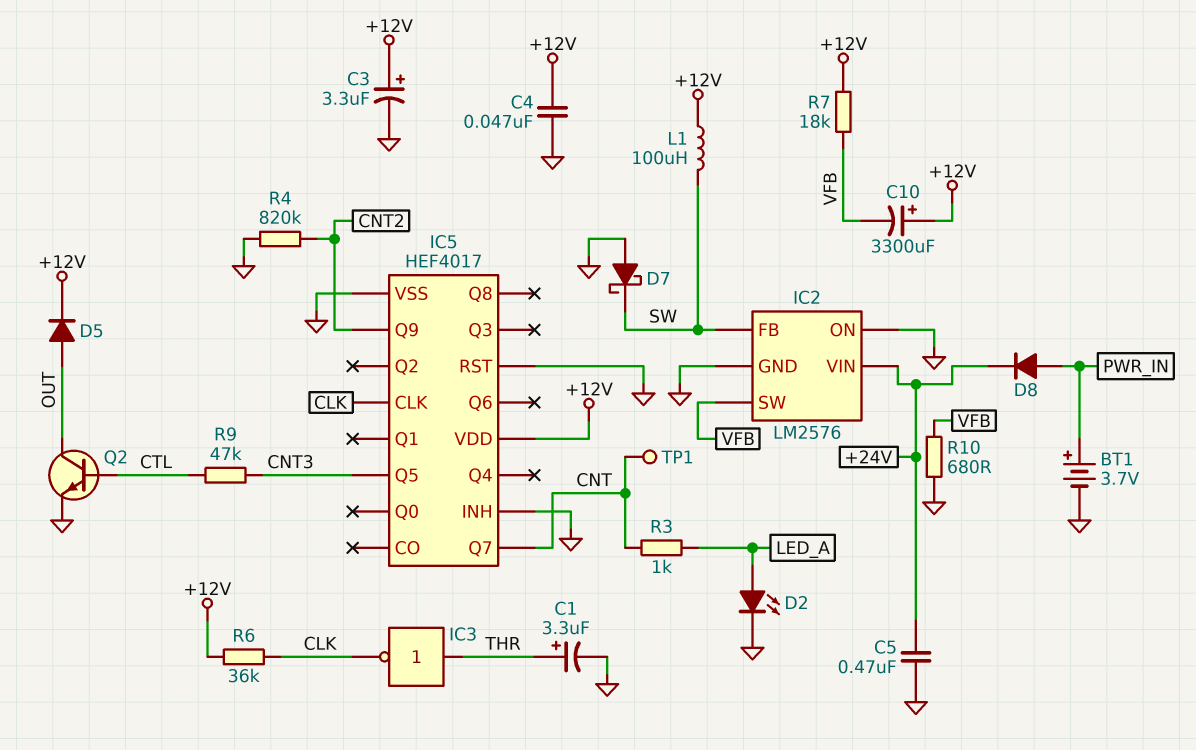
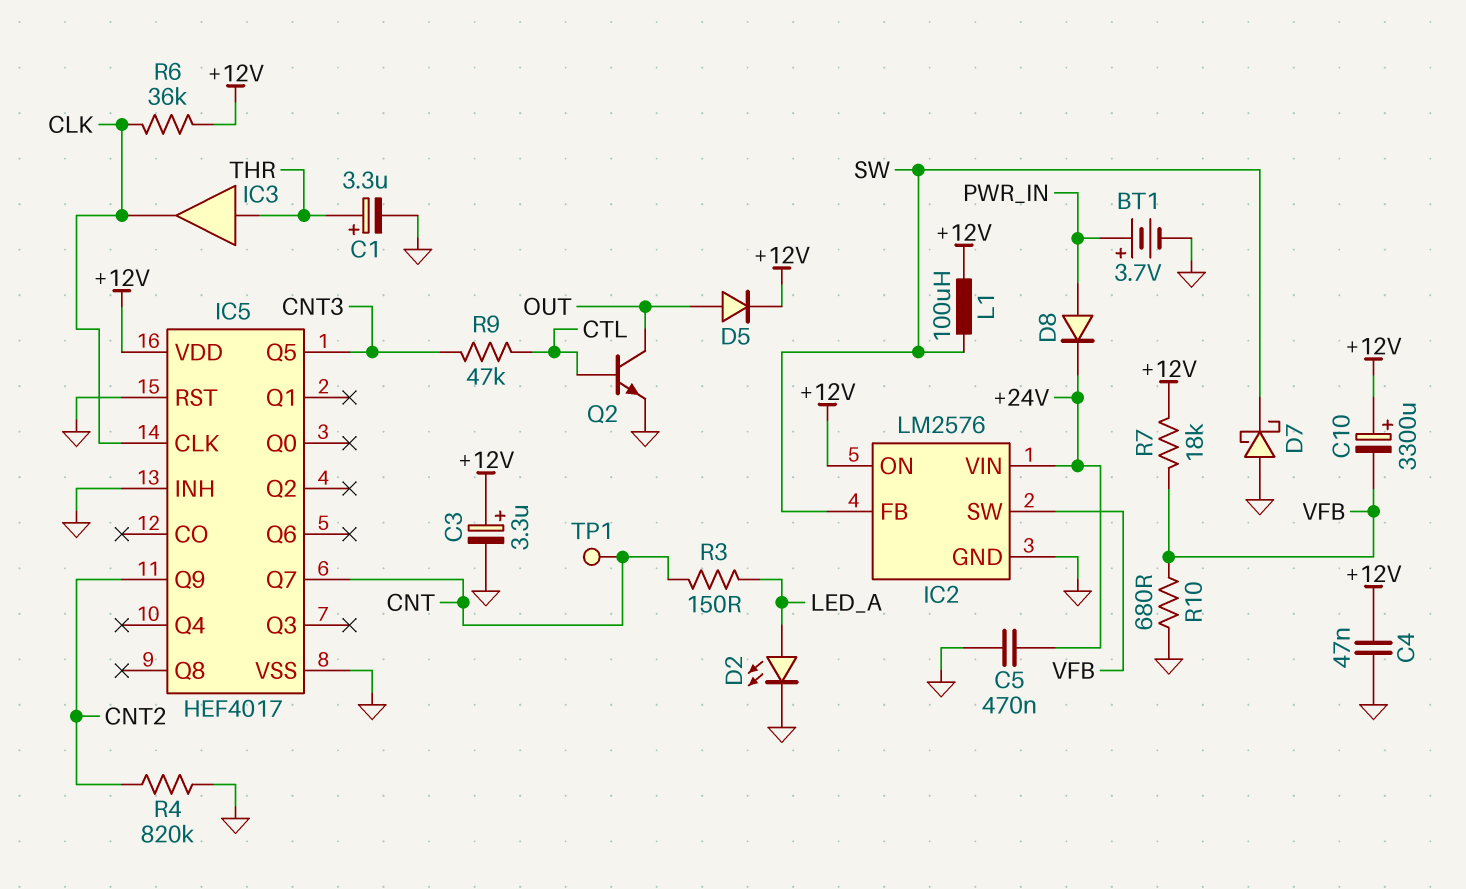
IC2 pin ON: GND -> +12V
IC3: NOT (in THR, out CLK) -> buffer (in THR, out CLK)
R3: 1k (CNT, LED_A) -> 150 (CNT, LED_A)

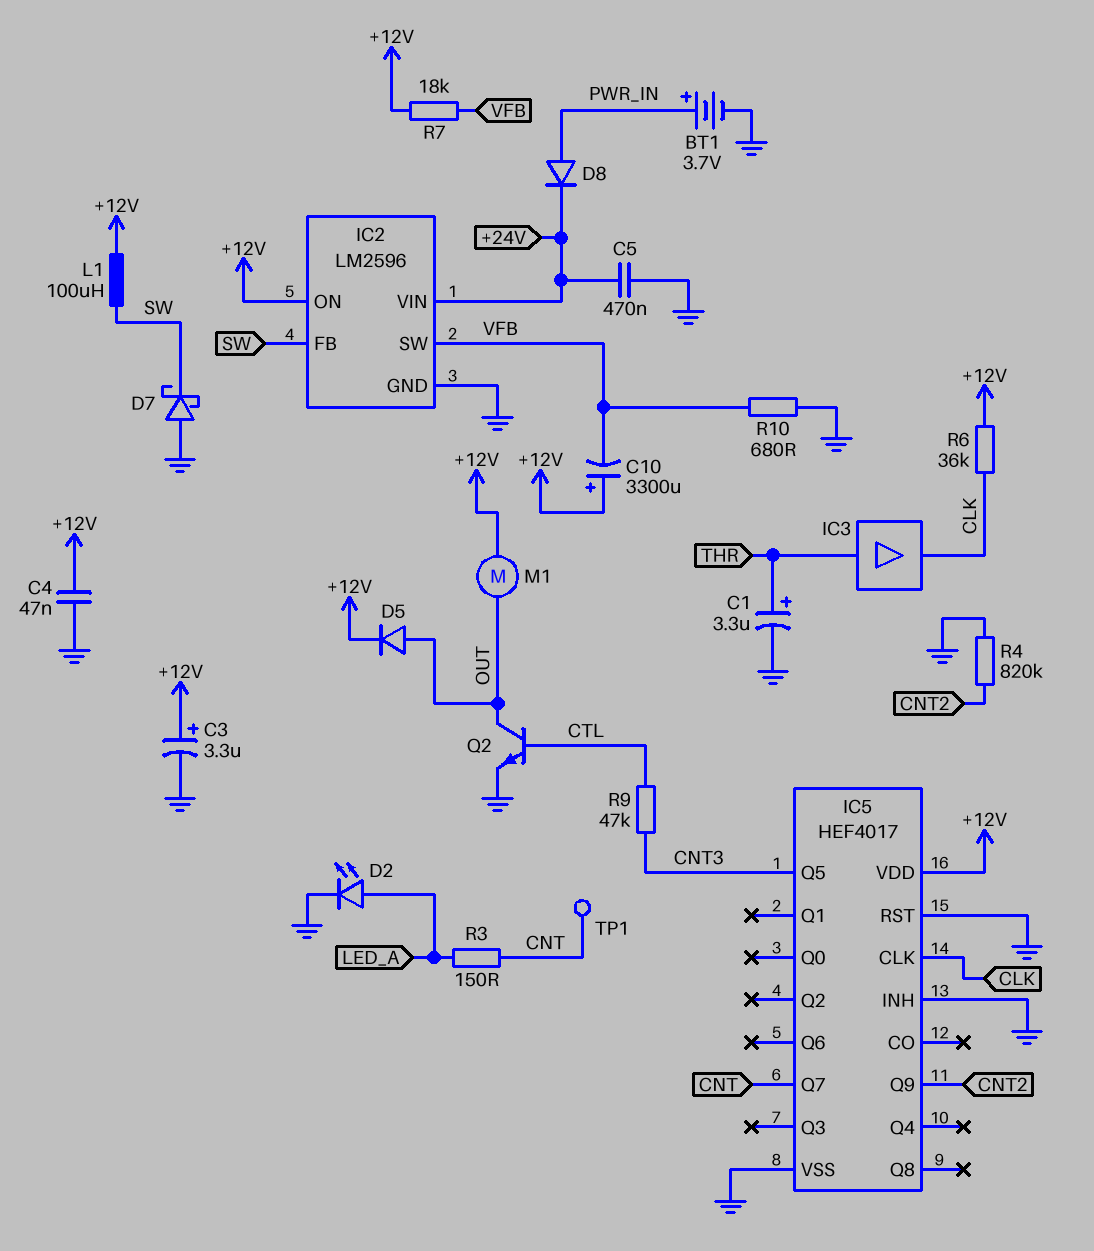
IC2: LM2576 -> LM2596
M1: none -> motor (+12V, OUT)

